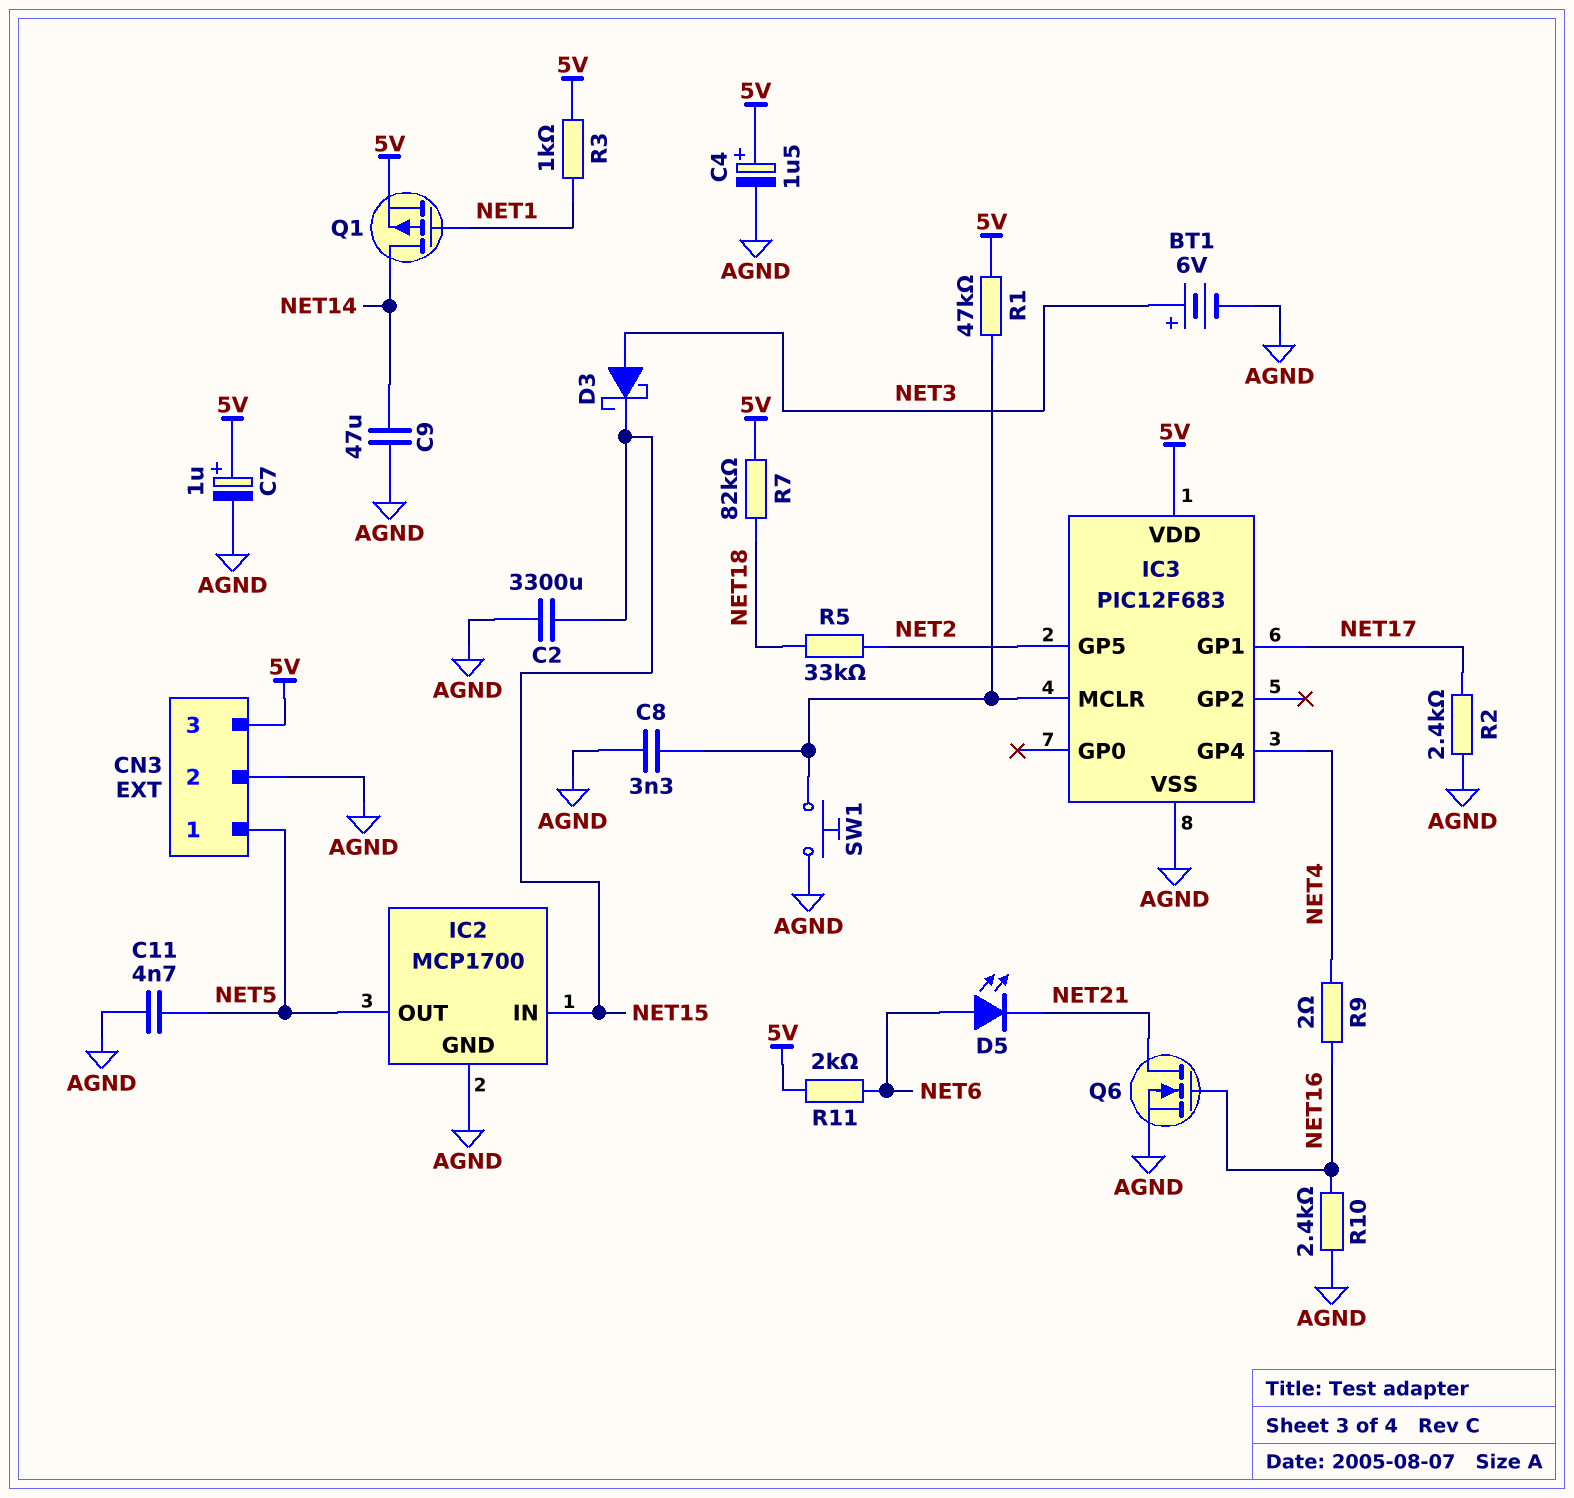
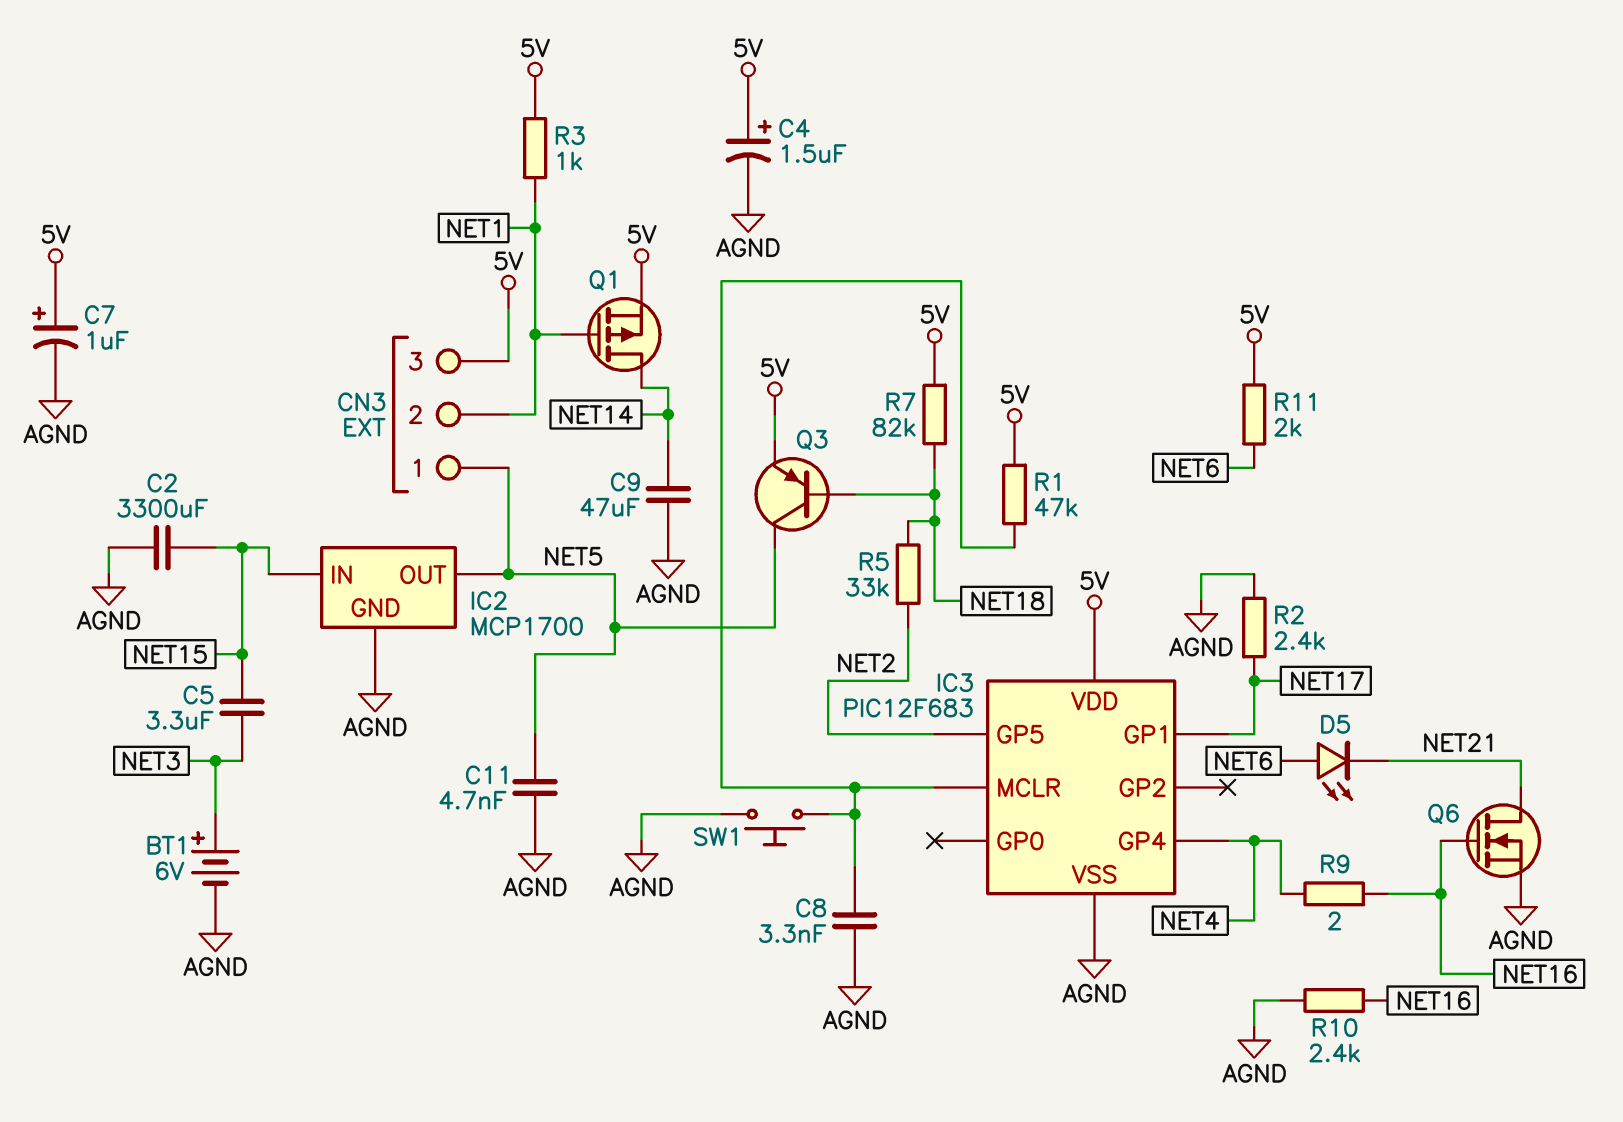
C5: none -> 3.3uF (NET3, NET15)
CN3 pin 2: AGND -> NET1
D3: schottky (A NET3, K NET15) -> none
Q3: none -> PNP (B NET18, C NET5, E 5V)

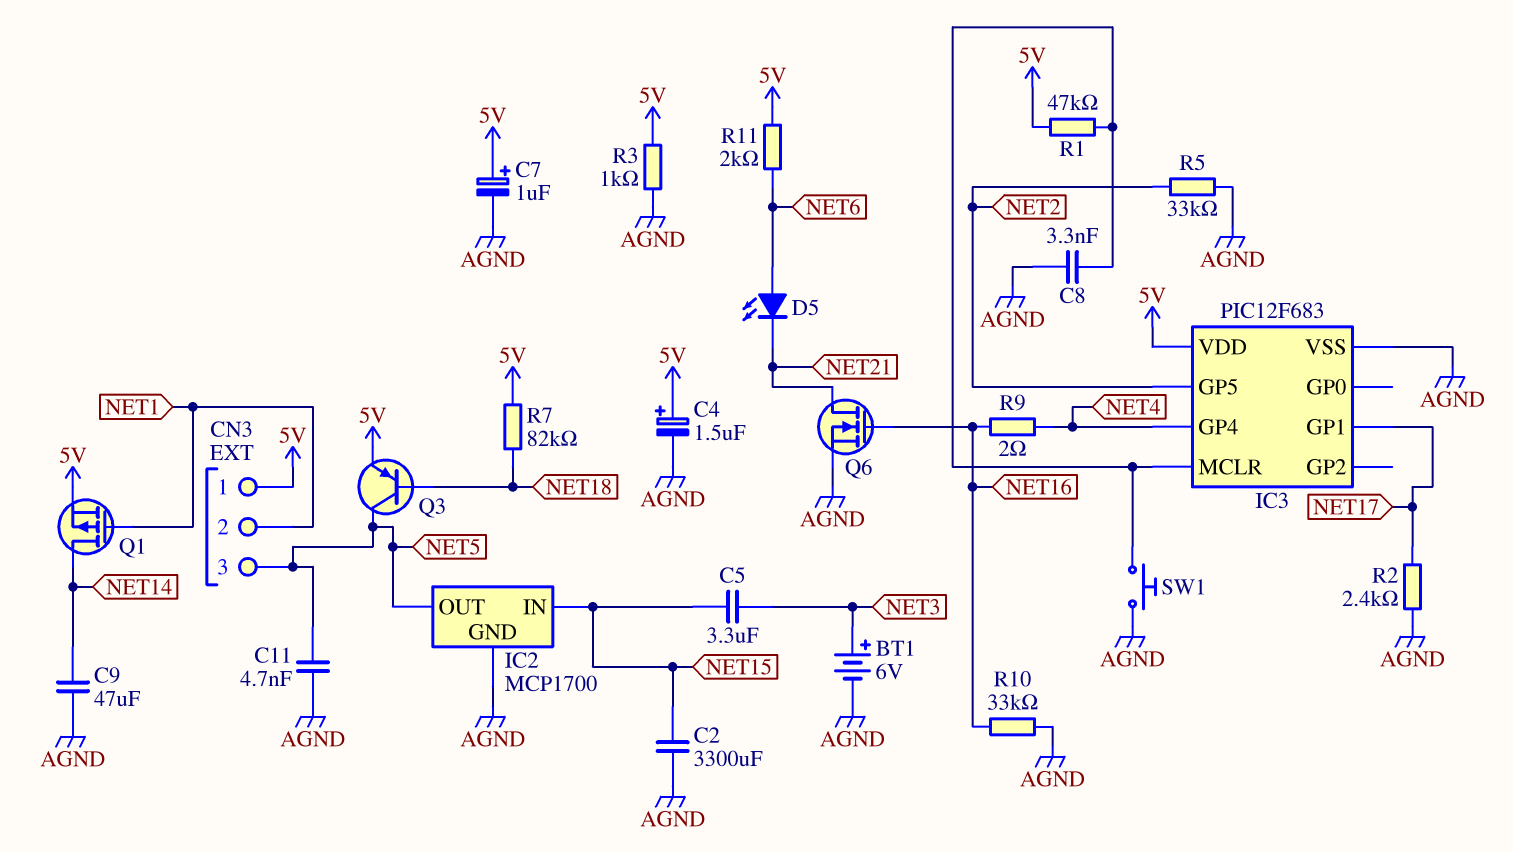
CN3 pin 1: NET5 -> 5V
CN3 pin 3: 5V -> NET5
R3: 1k (5V, NET1) -> 1k (5V, AGND)
R5: 33k (NET2, NET18) -> 33k (AGND, NET2)
R10: 2.4k (AGND, NET16) -> 33k (AGND, NET16)

